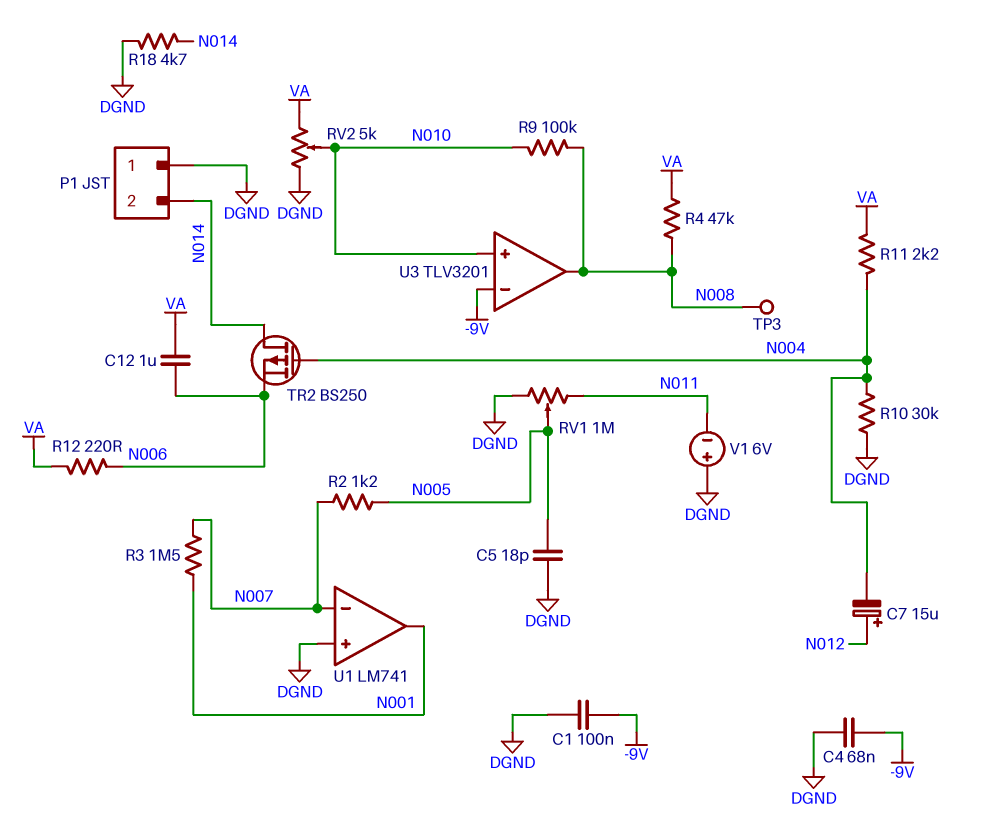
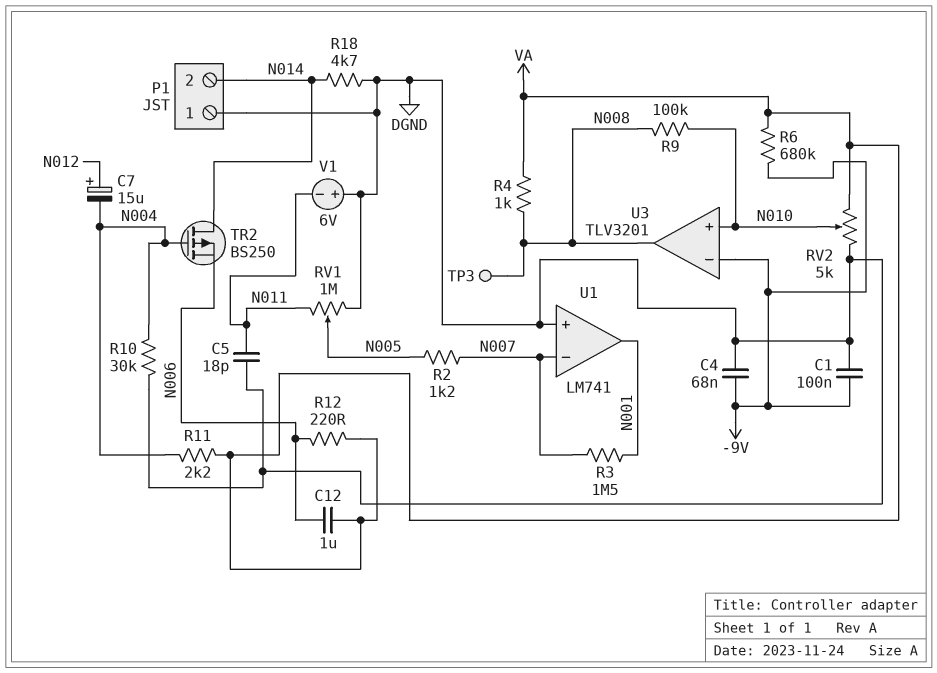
C5: 18pF (DGND, N005) -> 18pF (DGND, N011)
R4: 47k (N008, VA) -> 1k (N008, VA)
R6: none -> 680k (-9V, VA)

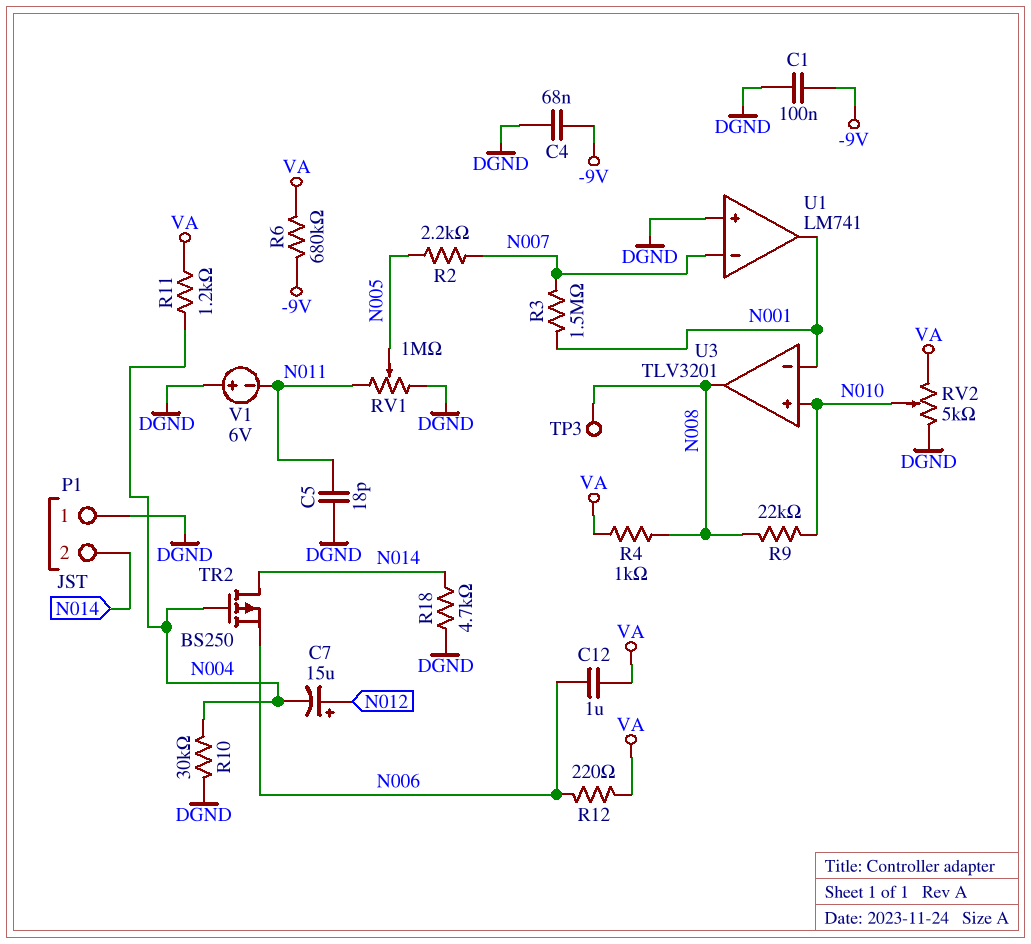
R2: 1.2k (N005, N007) -> 2.2k (N005, N007)
R9: 100k (N008, N010) -> 22k (N008, N010)
R11: 2.2k (N004, VA) -> 1.2k (N004, VA)
U3 pin in-: -9V -> N001

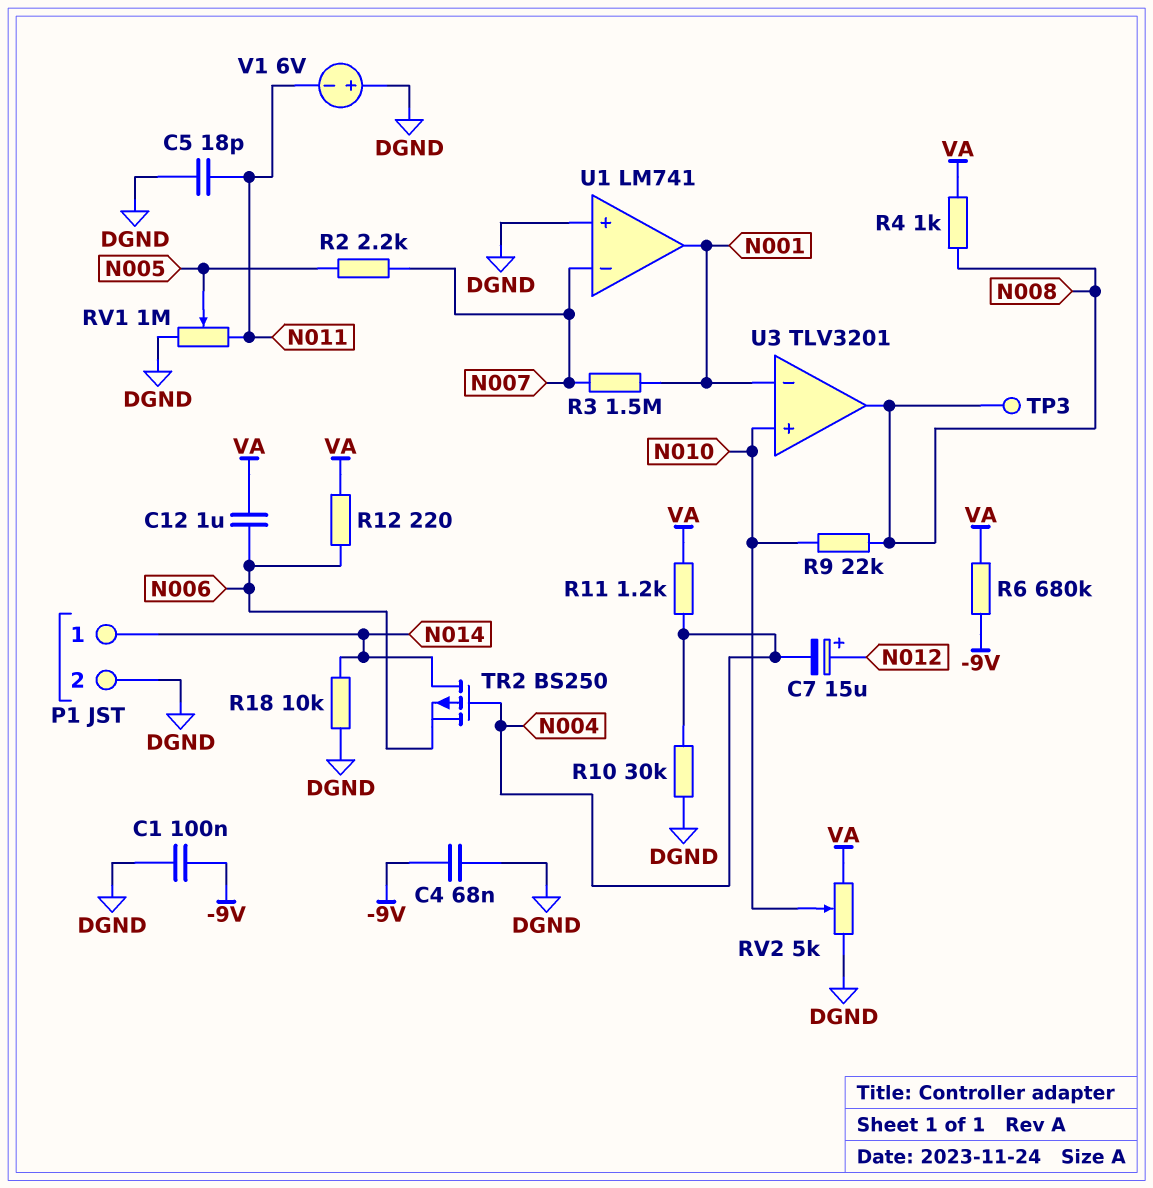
P1 pin 1: DGND -> N014
P1 pin 2: N014 -> DGND
R18: 4.7k (DGND, N014) -> 10k (DGND, N014)

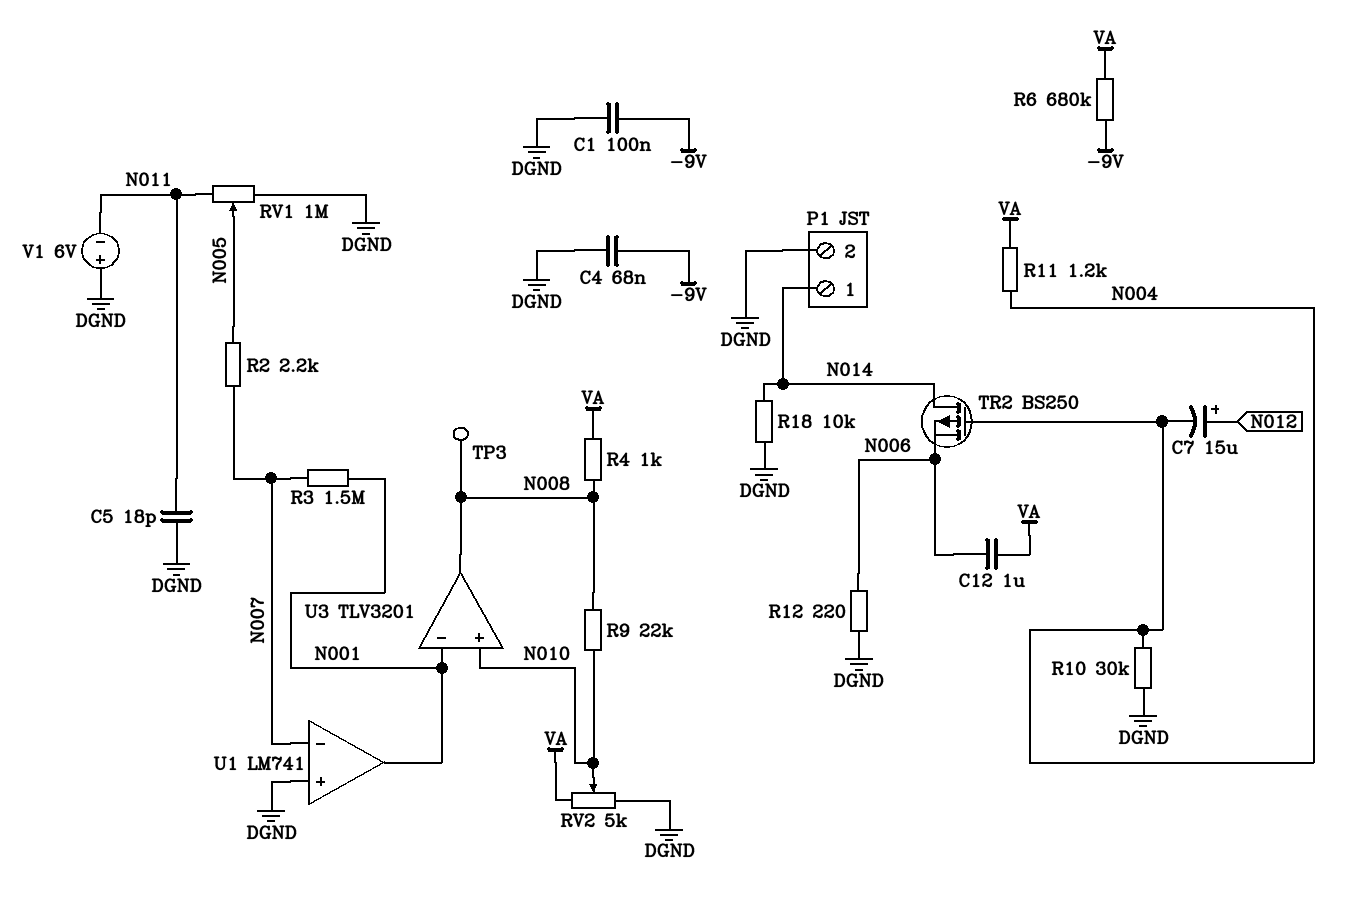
R12: 220 (N006, VA) -> 220 (DGND, N006)

